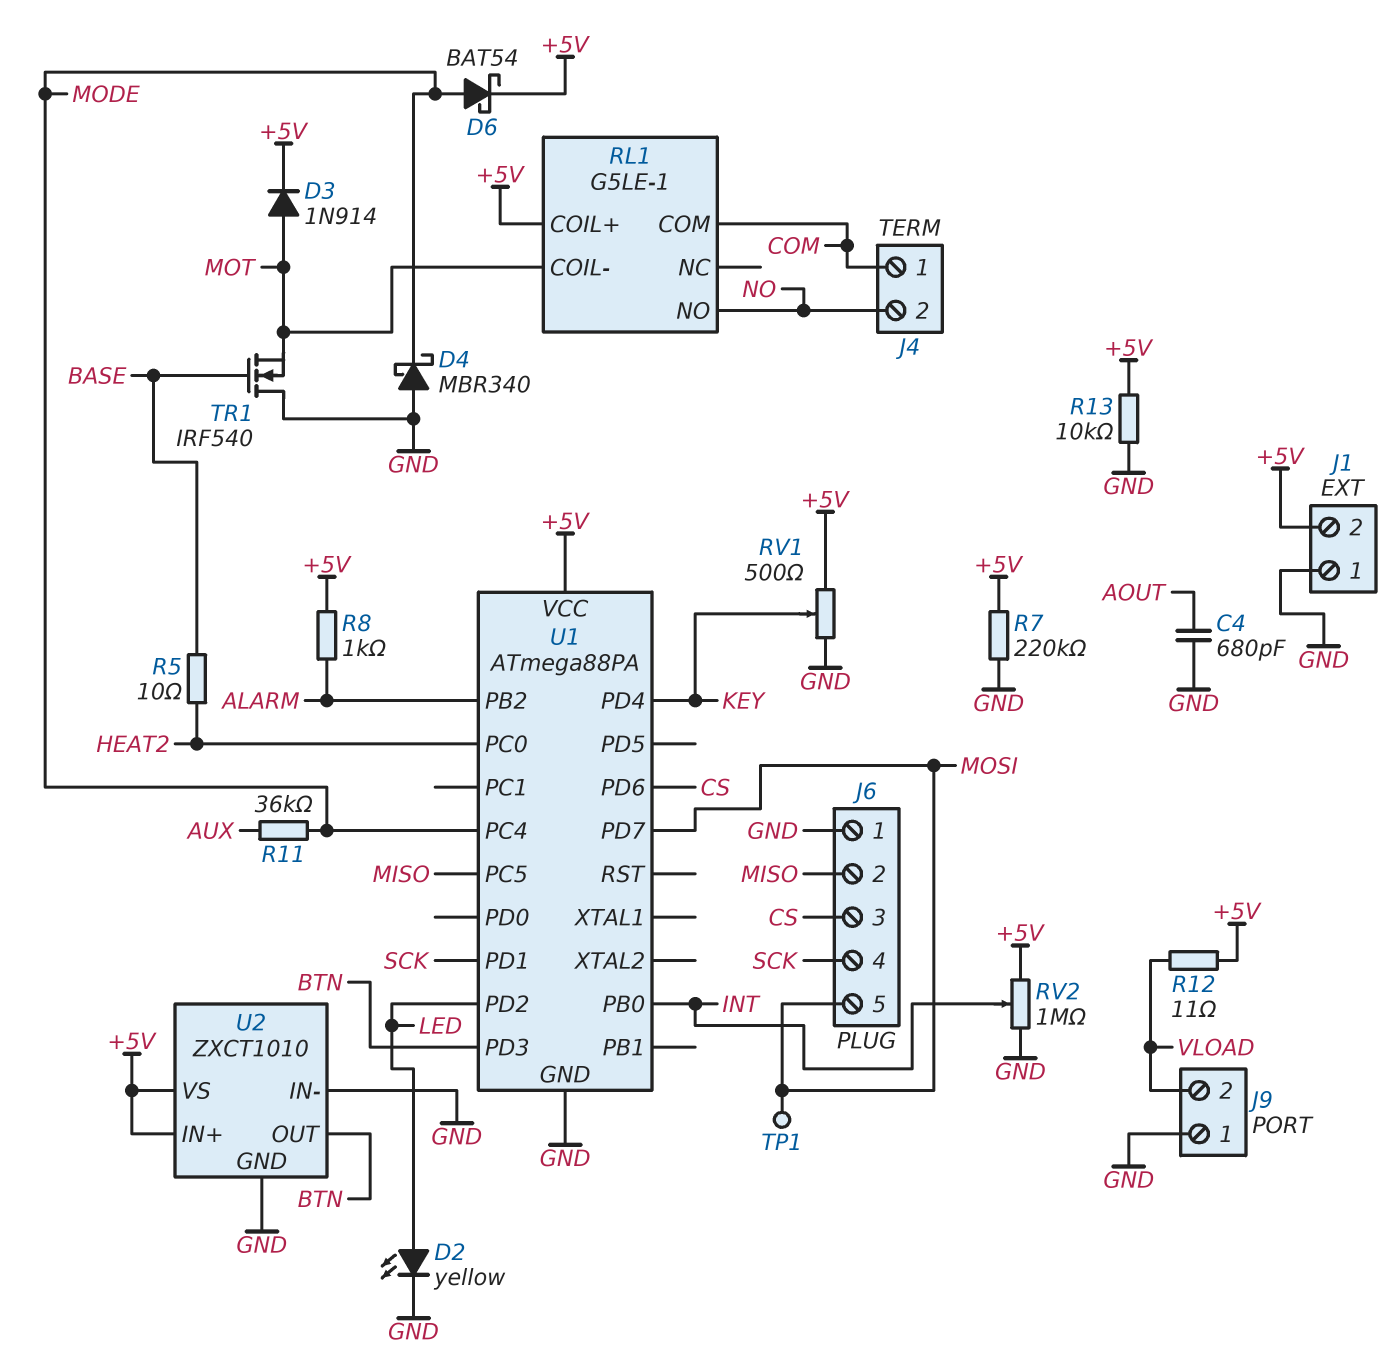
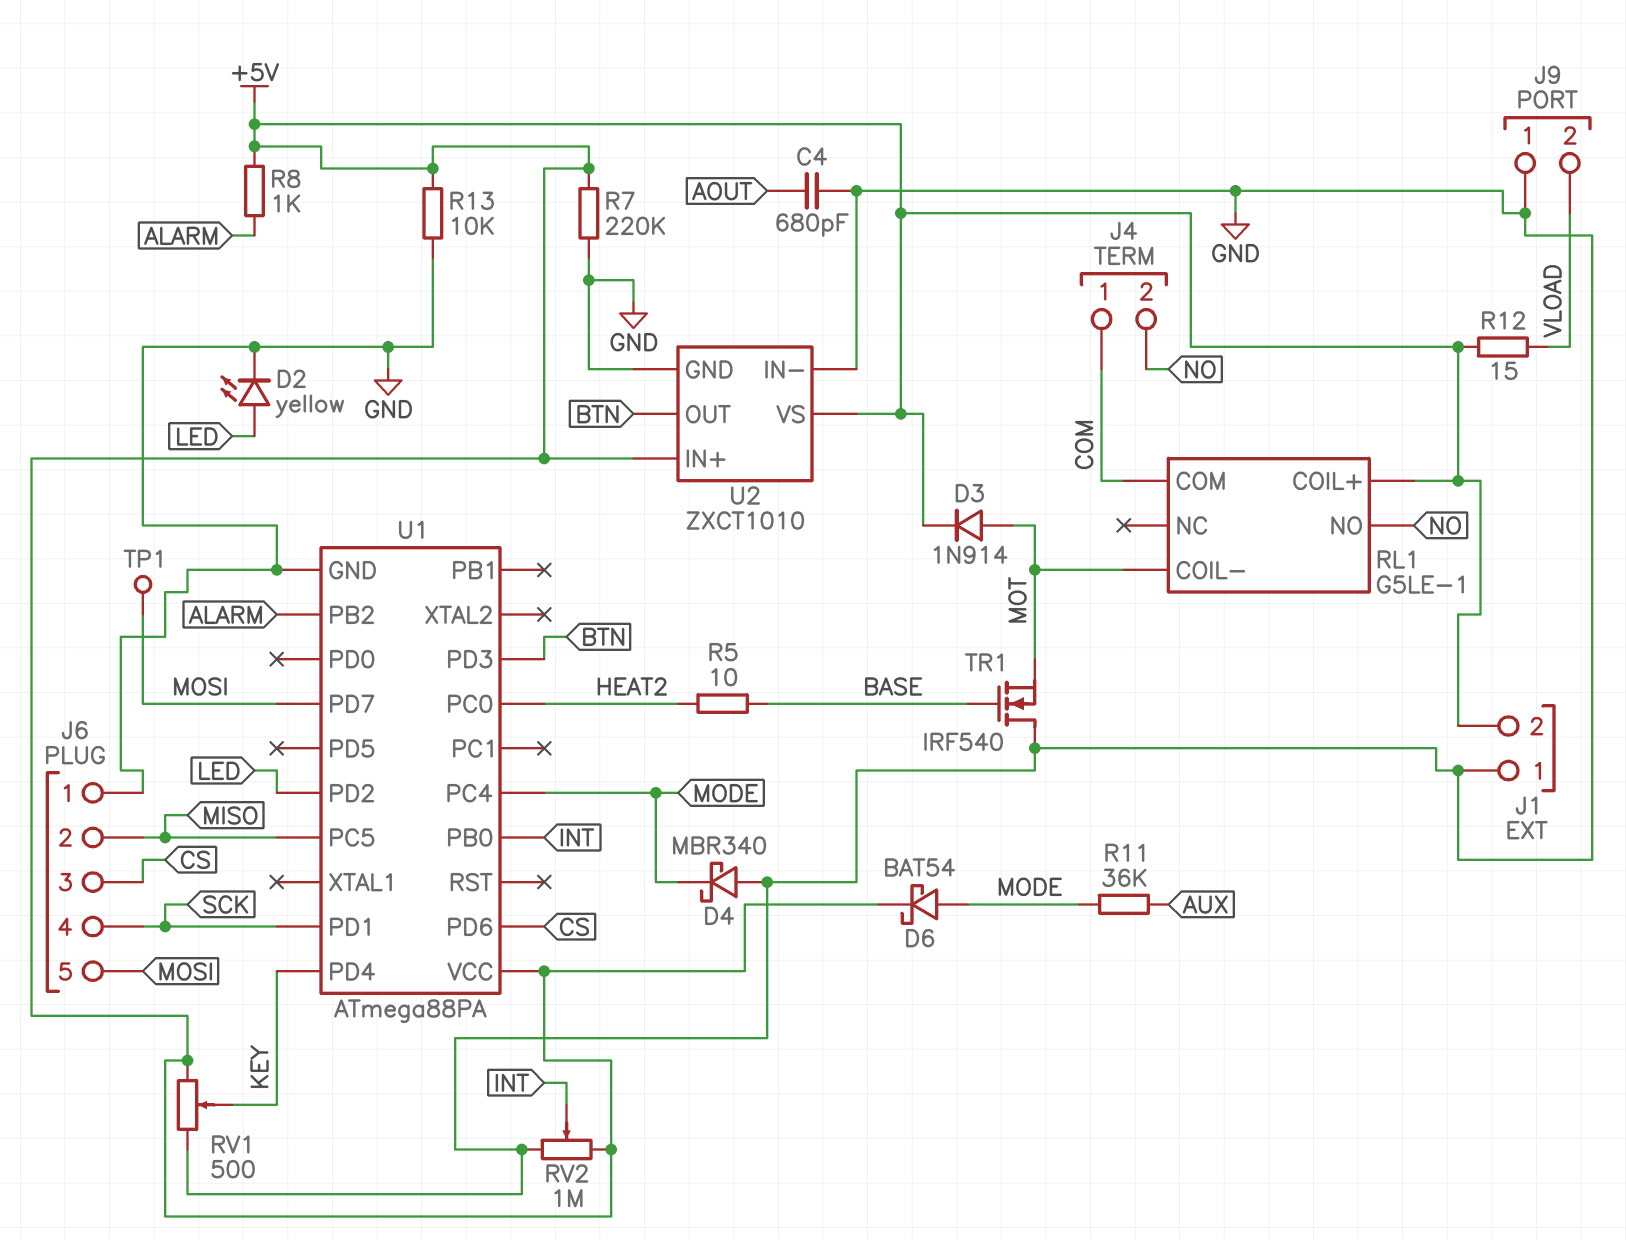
R12: 11 (+5V, VLOAD) -> 15 (+5V, VLOAD)

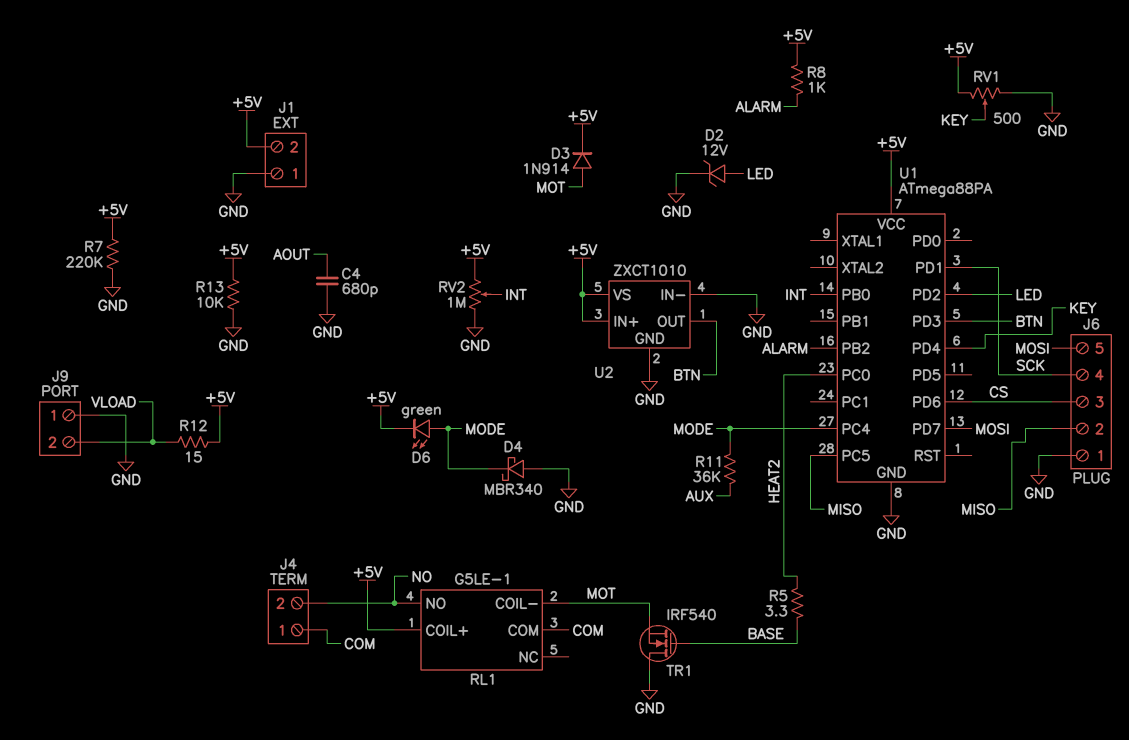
D2: LED yellow (A LED, K GND) -> zener 12V (A LED, K GND)
D6: schottky BAT54 (A MODE, K +5V) -> LED green (A MODE, K +5V)
R5: 10 (BASE, HEAT2) -> 3.3 (BASE, HEAT2)
TP1: test point (MOSI) -> none

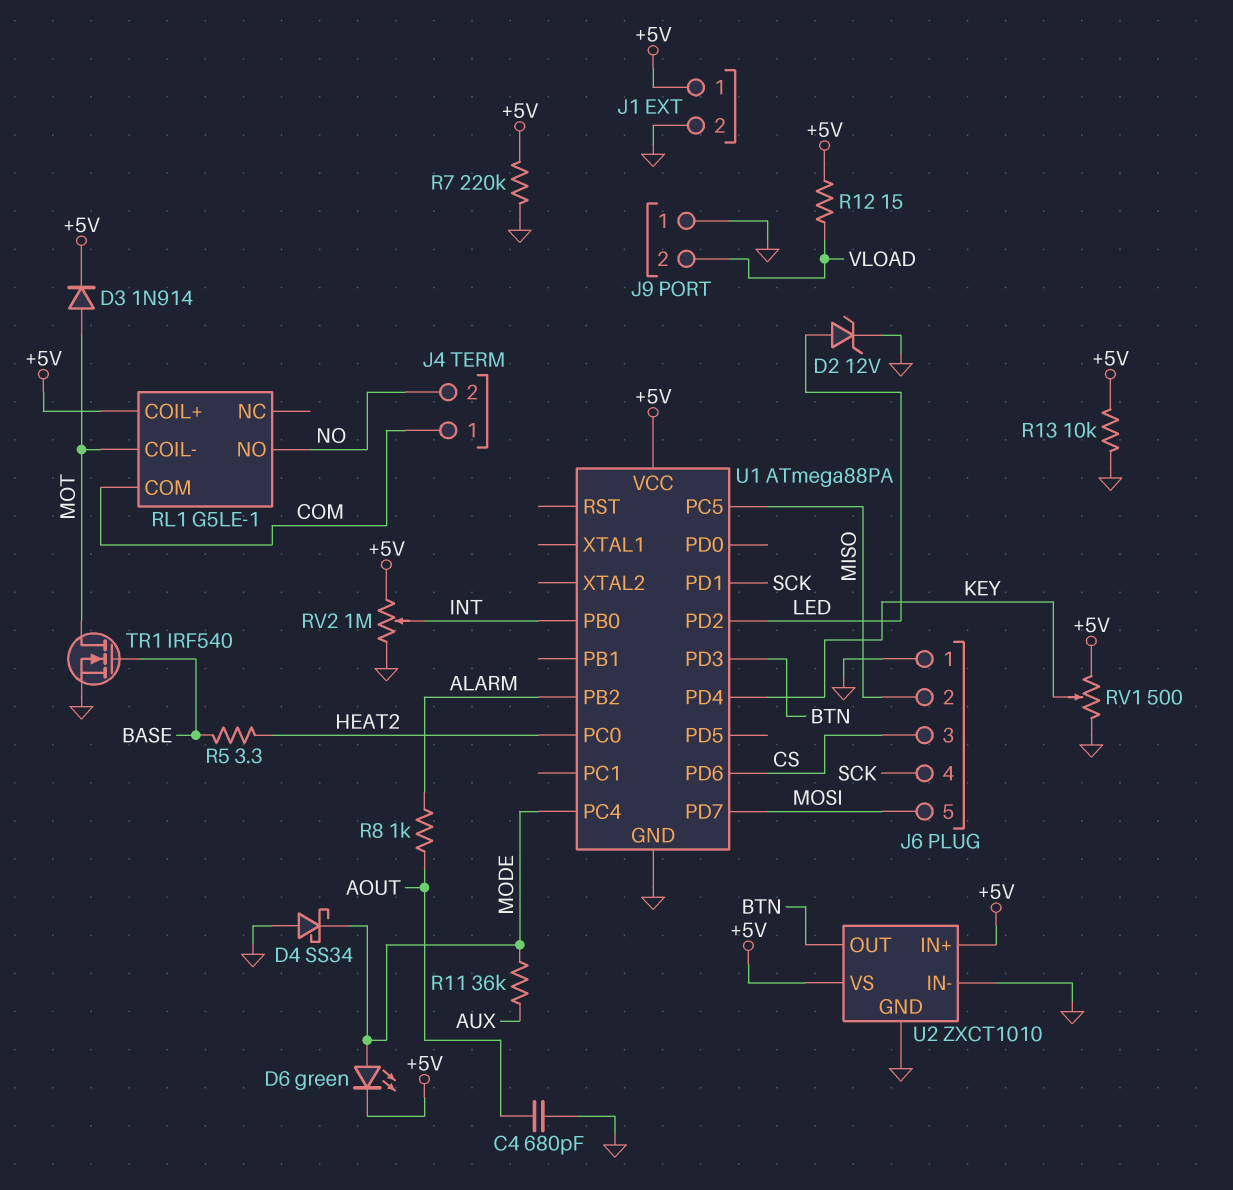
D4: schottky MBR340 (A GND, K MODE) -> schottky SS34 (A GND, K MODE)
J1 pin 1: GND -> +5V
J1 pin 2: +5V -> GND
R8: 1k (+5V, ALARM) -> 1k (ALARM, AOUT)
TR1: NMOS IRF540 (G BASE, D GND, S MOT) -> NMOS IRF540 (G BASE, D MOT, S GND)

